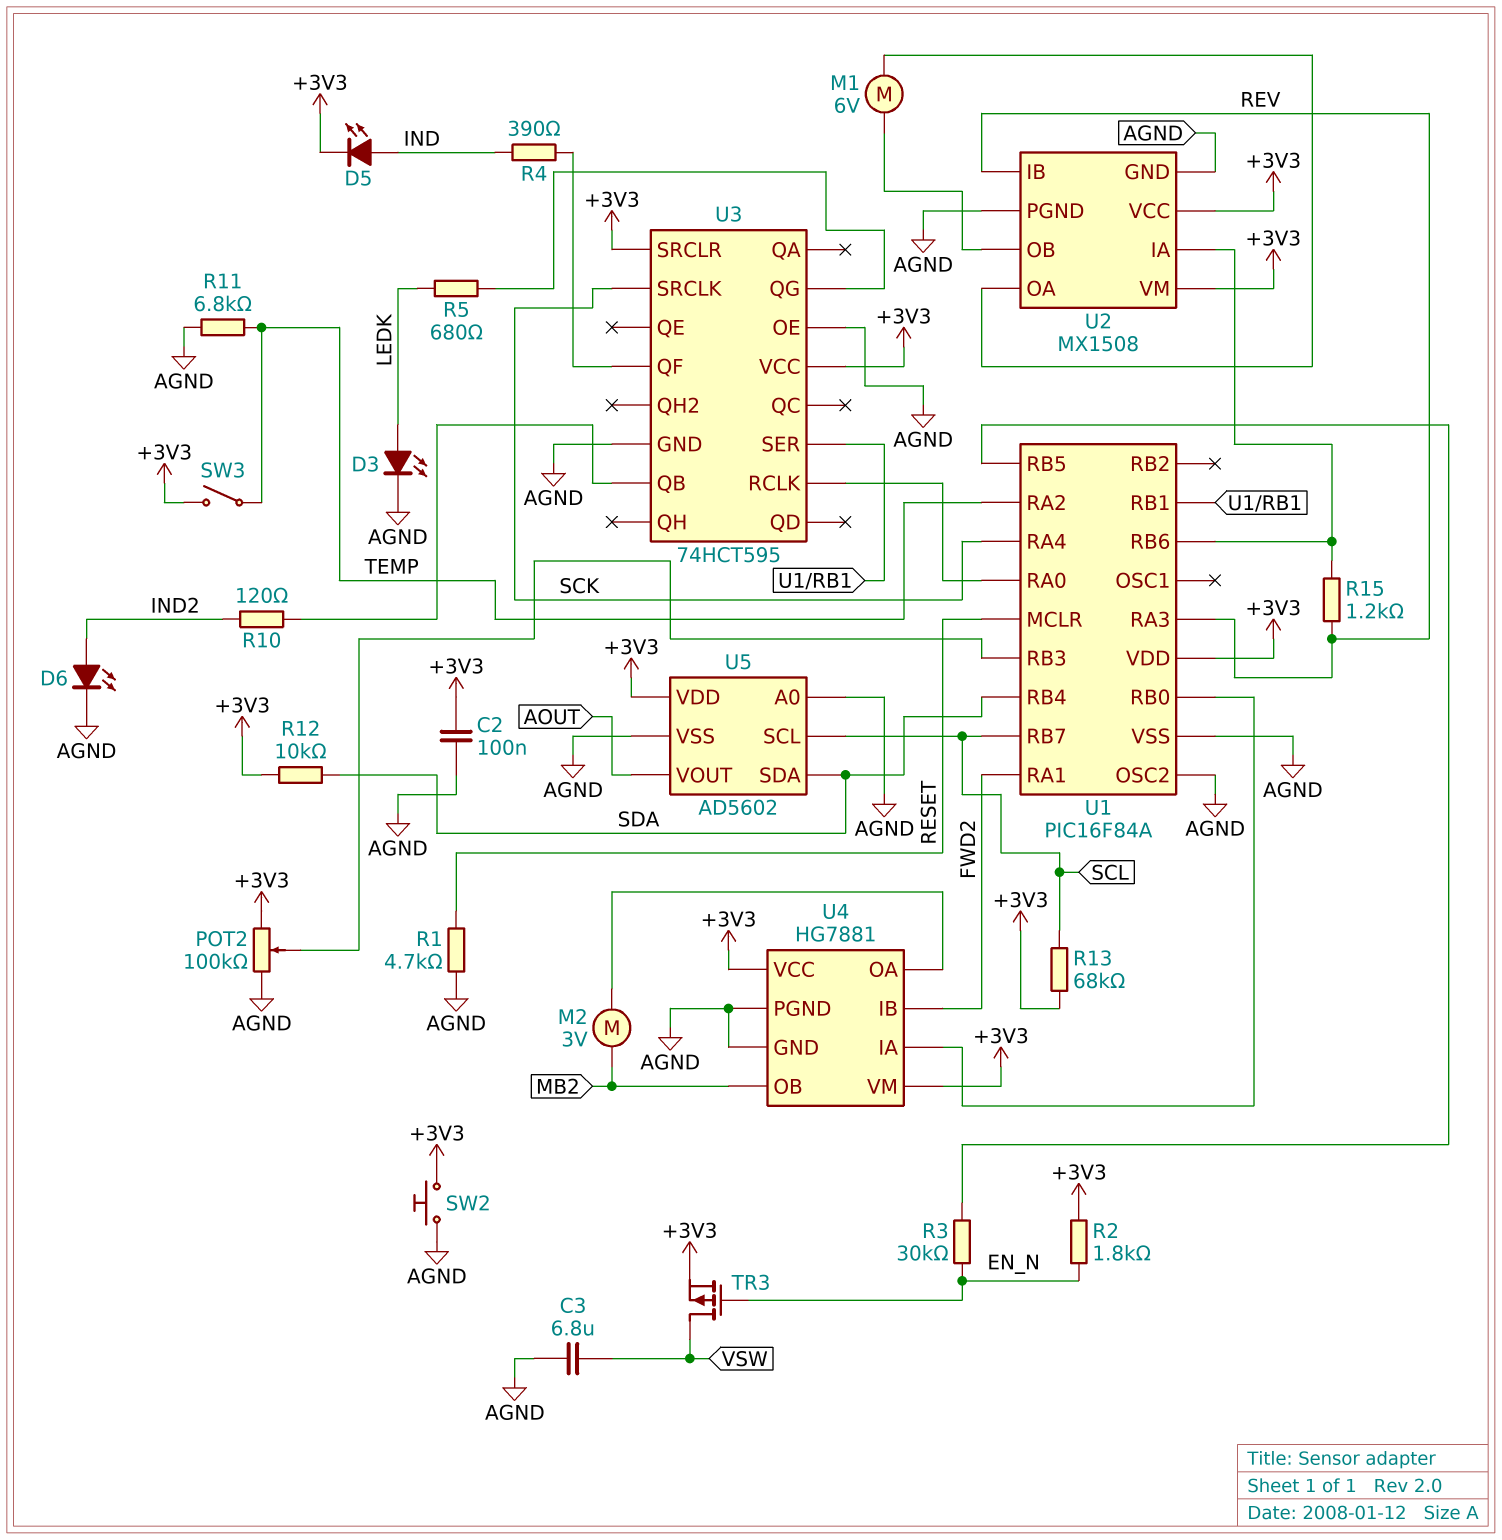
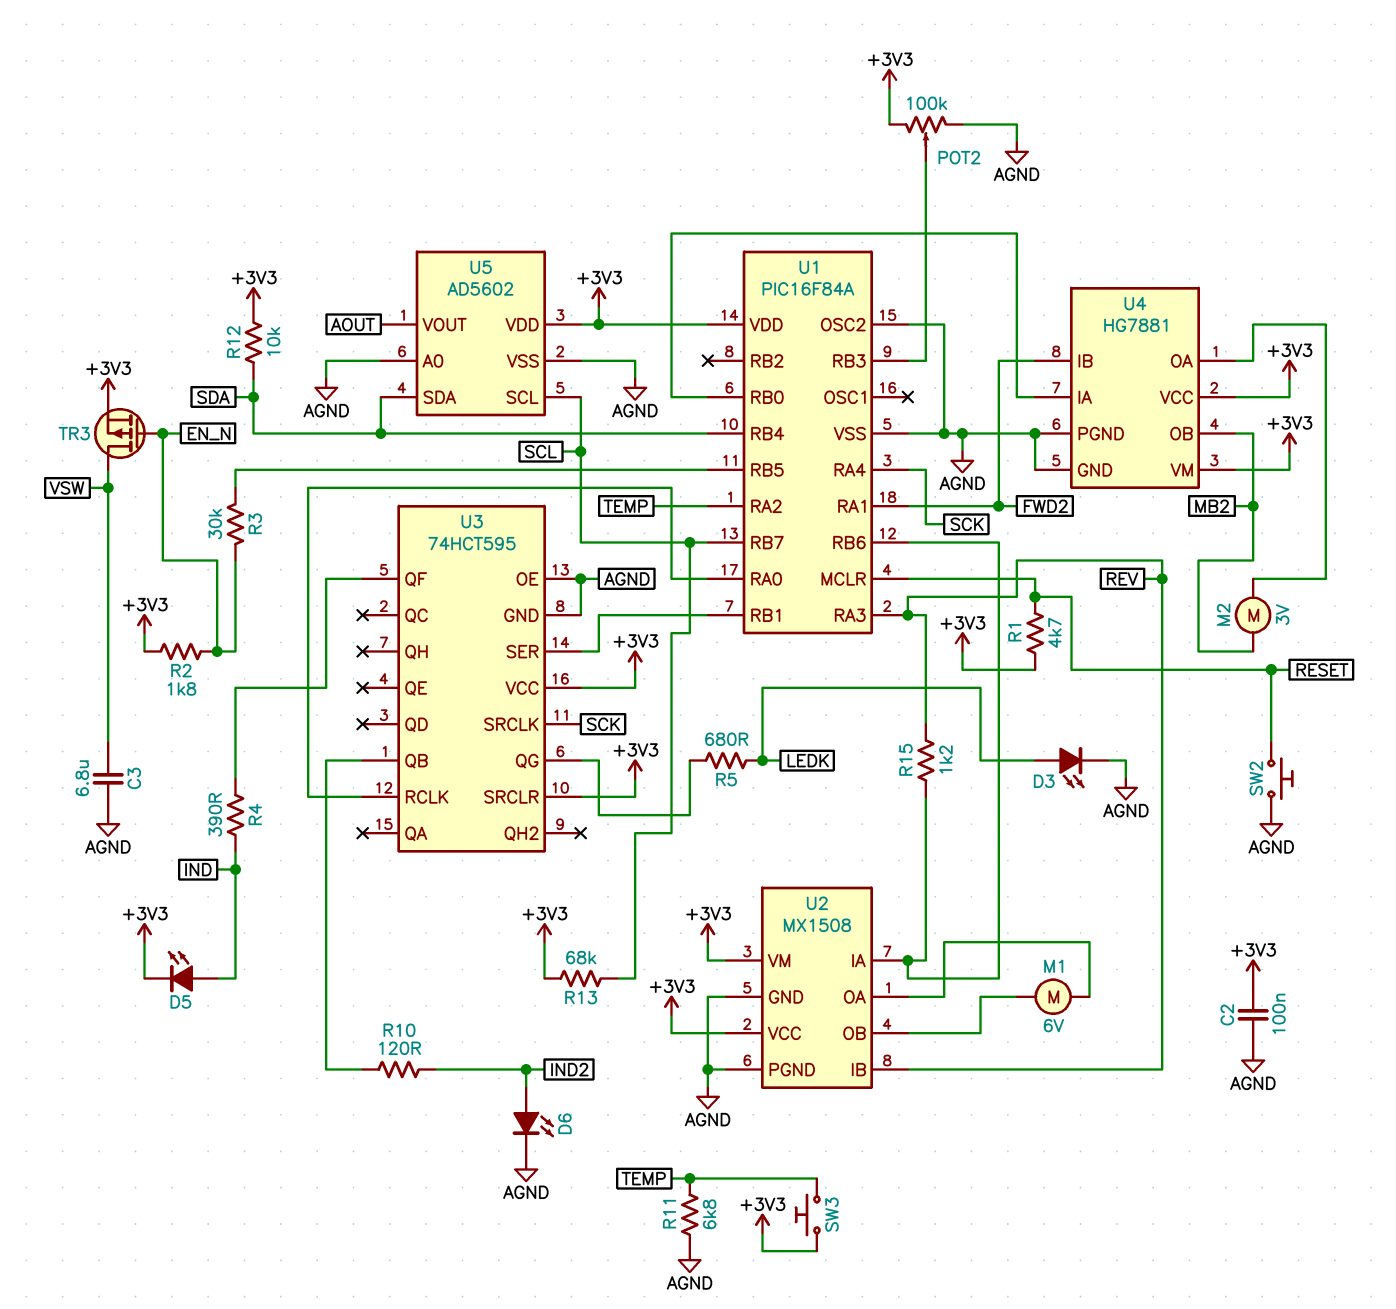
R1: 4.7k (AGND, RESET) -> 4.7k (+3V3, RESET)
SW2: button (+3V3, AGND) -> button (AGND, RESET)
SW3: switch (+3V3, TEMP) -> button (+3V3, TEMP)

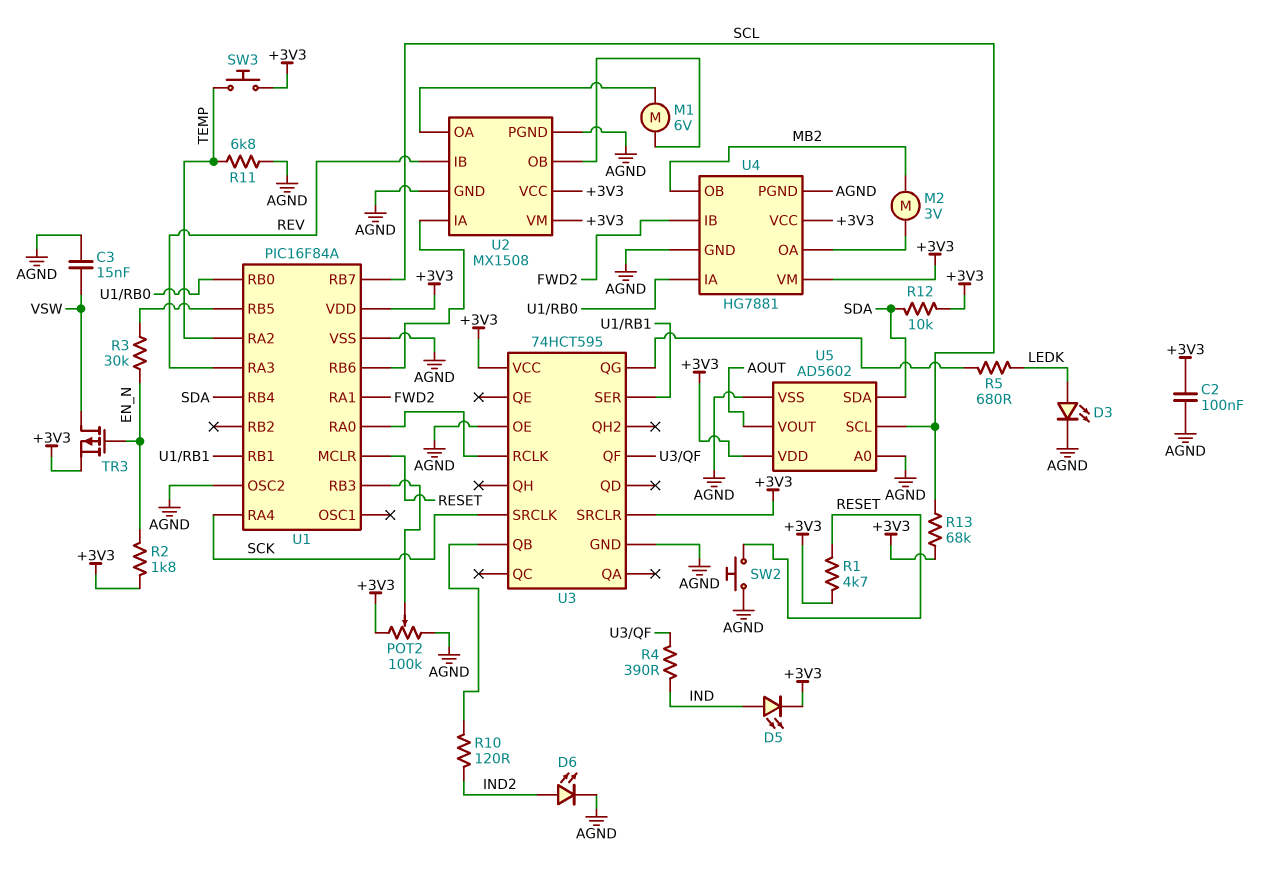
C3: 6.8uF (AGND, VSW) -> 15nF (AGND, VSW)
R15: 1.2k (REV, U1/RB6) -> none

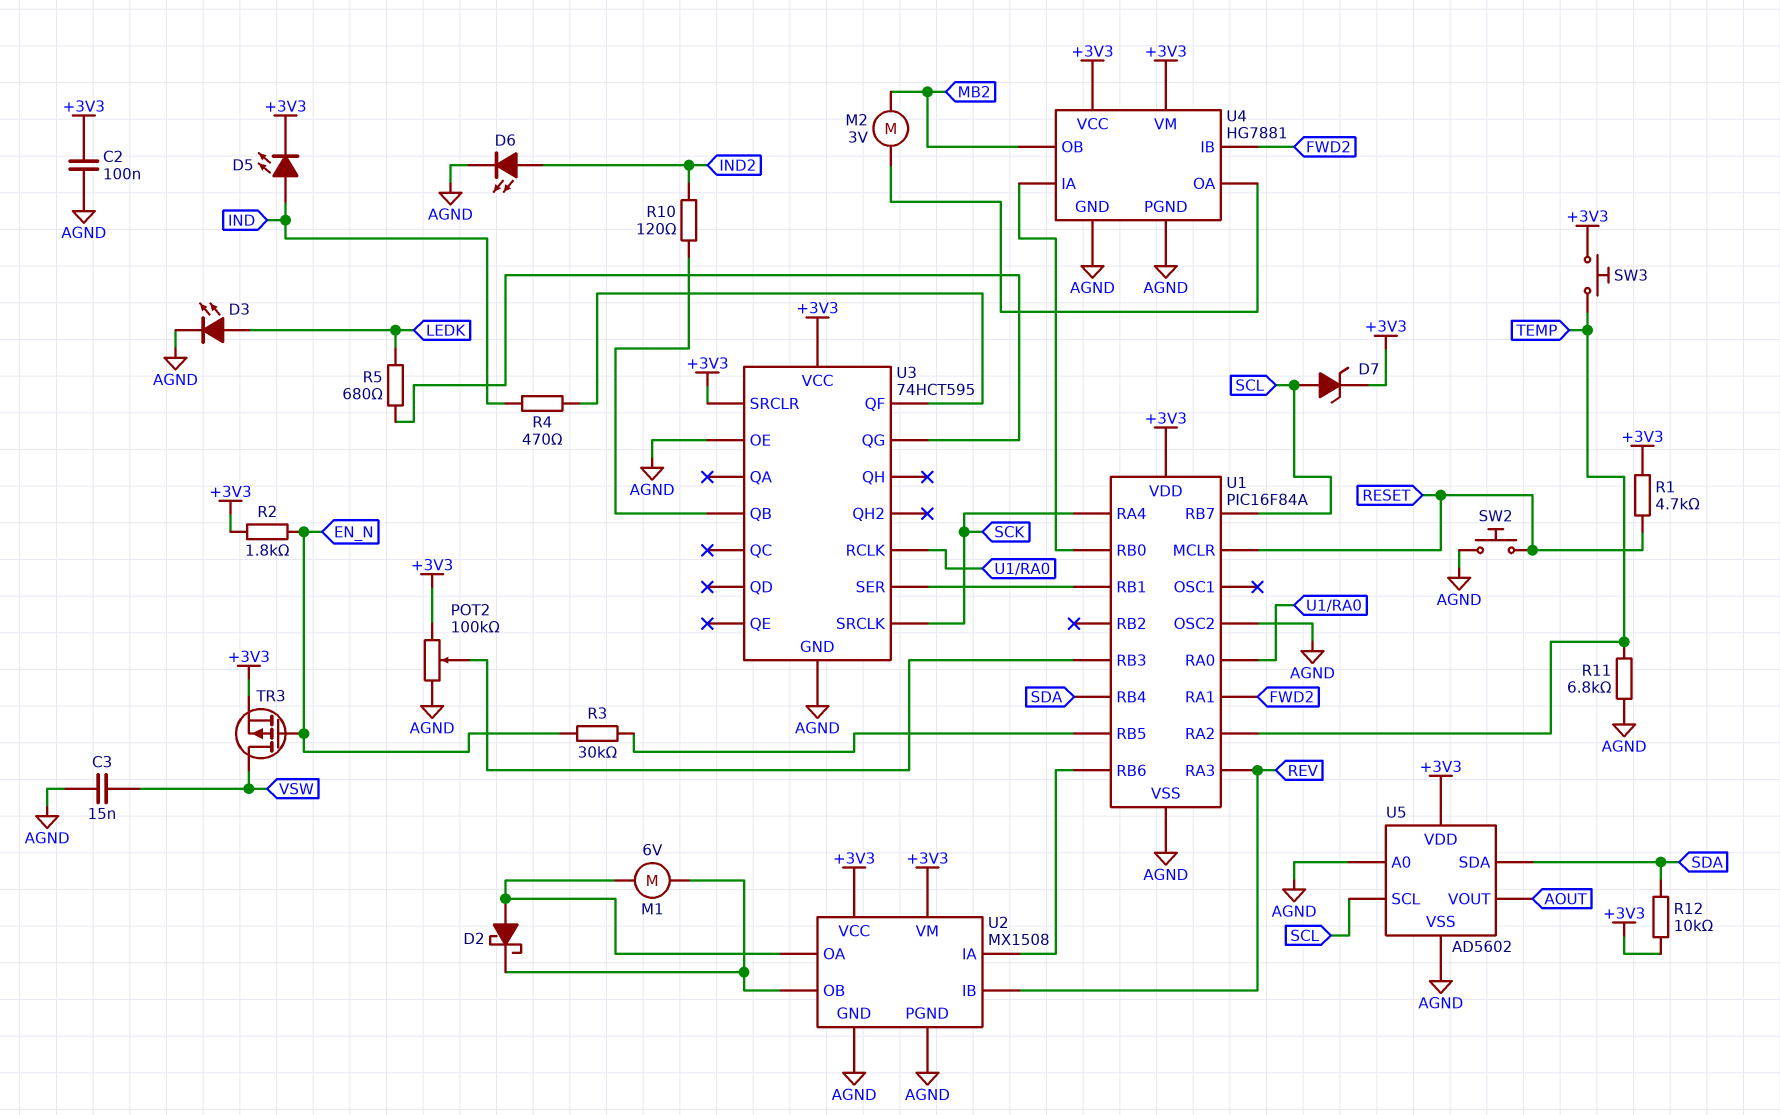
D2: none -> schottky (A U2/OA, K U2/OB)
D7: none -> zener (A SCL, K +3V3)
R4: 390 (IND, U3/QF) -> 470 (IND, U3/QF)
R13: 68k (+3V3, SCL) -> none

